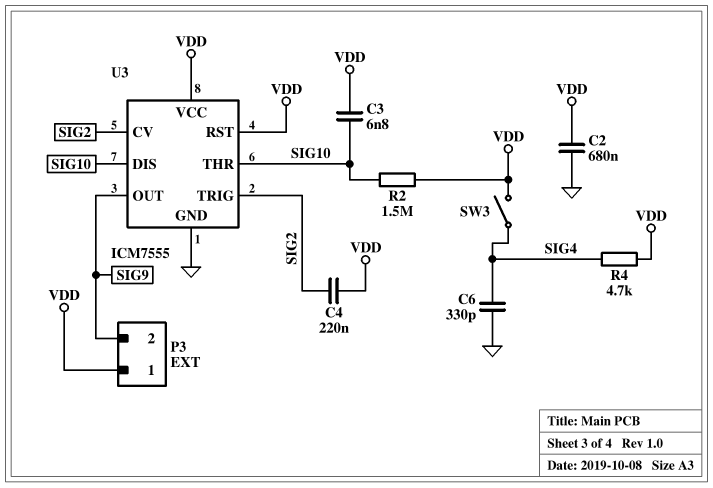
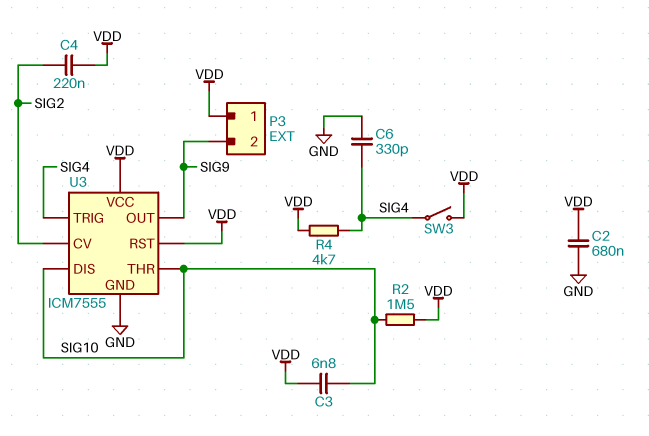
U3 pin TRIG: SIG2 -> SIG4

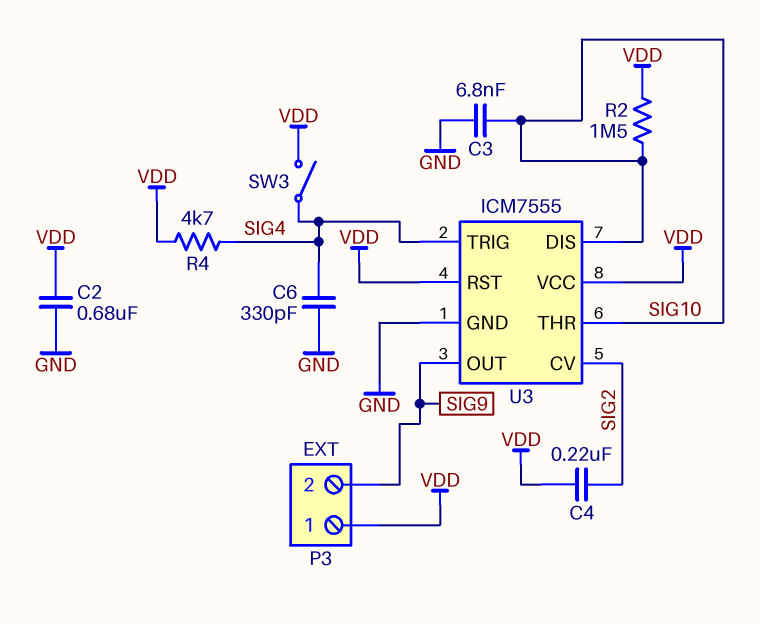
C3: 6.8nF (SIG10, VDD) -> 6.8nF (GND, SIG10)

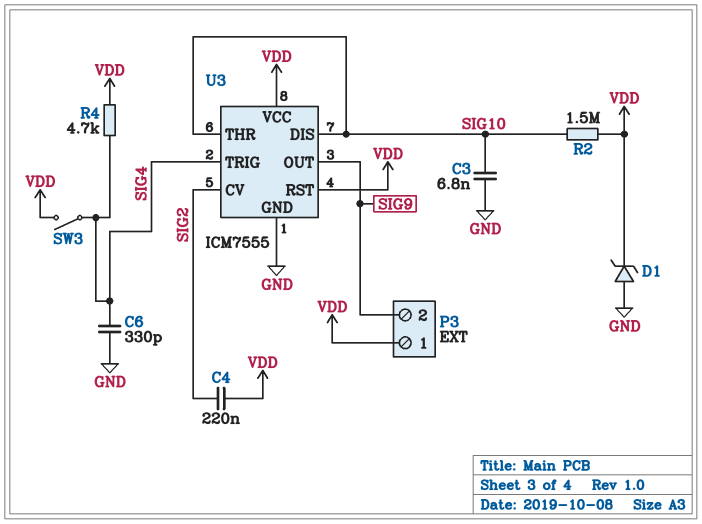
C2: 680nF (GND, VDD) -> none
D1: none -> zener (A GND, K VDD)

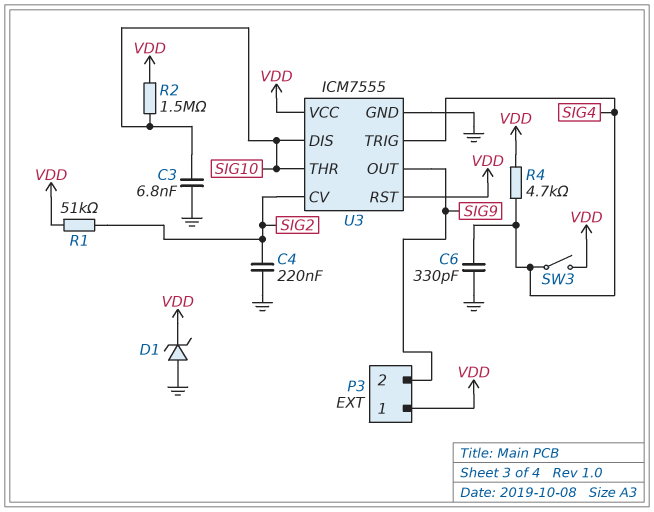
C4: 220nF (SIG2, VDD) -> 220nF (GND, SIG2)
R1: none -> 51k (SIG2, VDD)

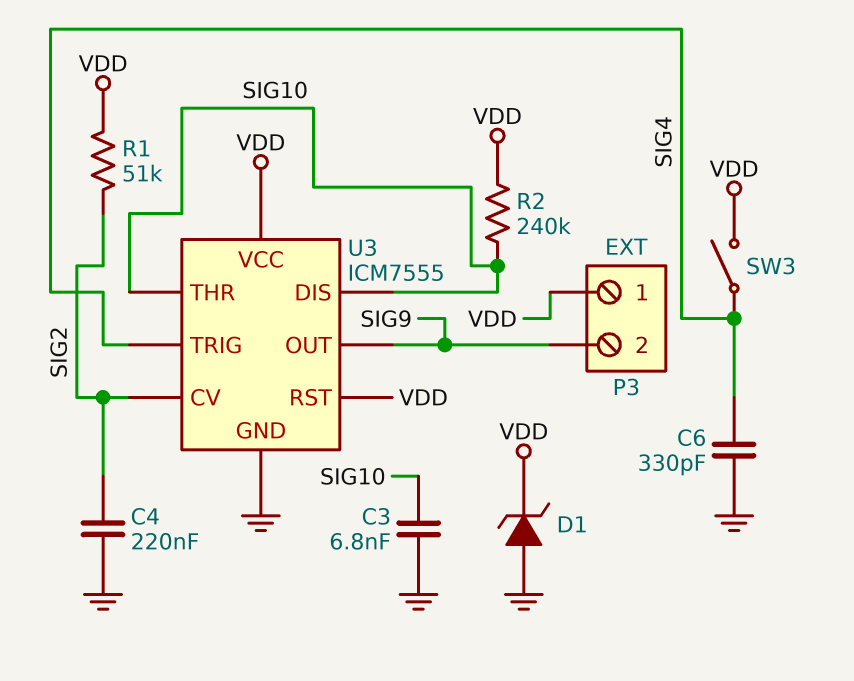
R2: 1.5M (SIG10, VDD) -> 240k (SIG10, VDD)
R4: 4.7k (SIG4, VDD) -> none

